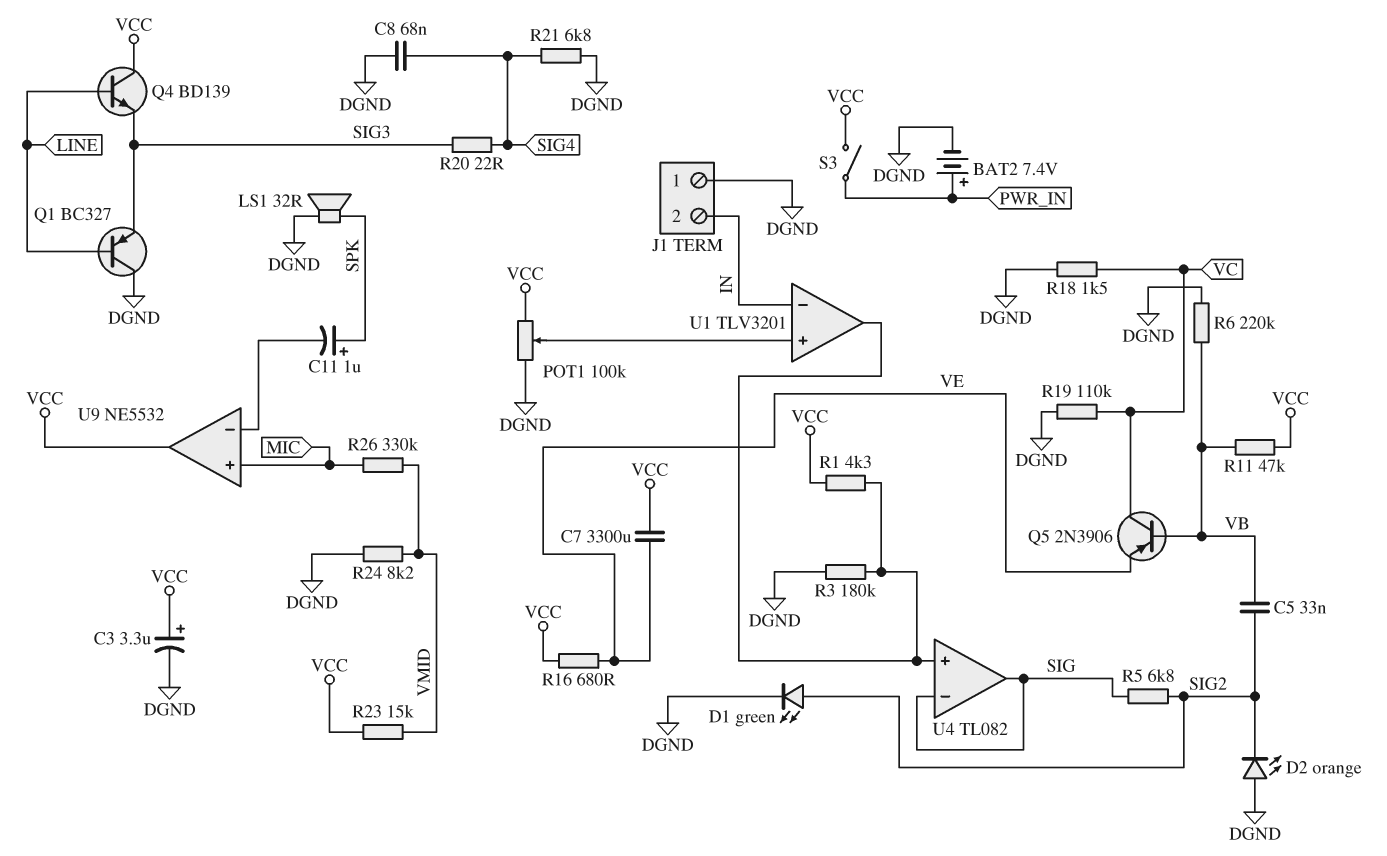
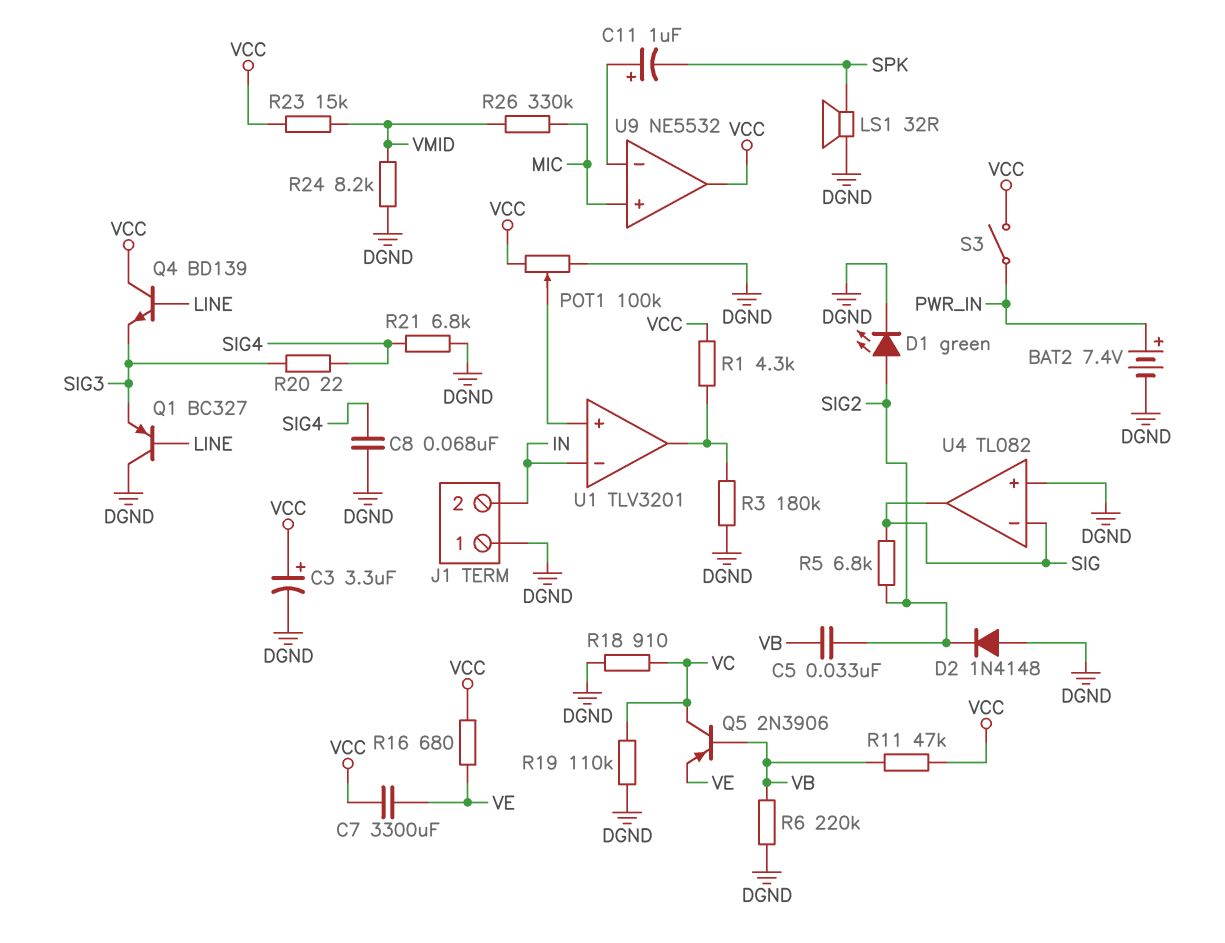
C11: 1uF (plus SPK, minus U9/in-) -> 1uF (plus U9/in-, minus SPK)
D2: LED orange (A DGND, K SIG2) -> diode 1N4148 (A DGND, K SIG2)
R18: 1.5k (DGND, VC) -> 910 (DGND, VC)
U4 pin in+: U1/out -> DGND

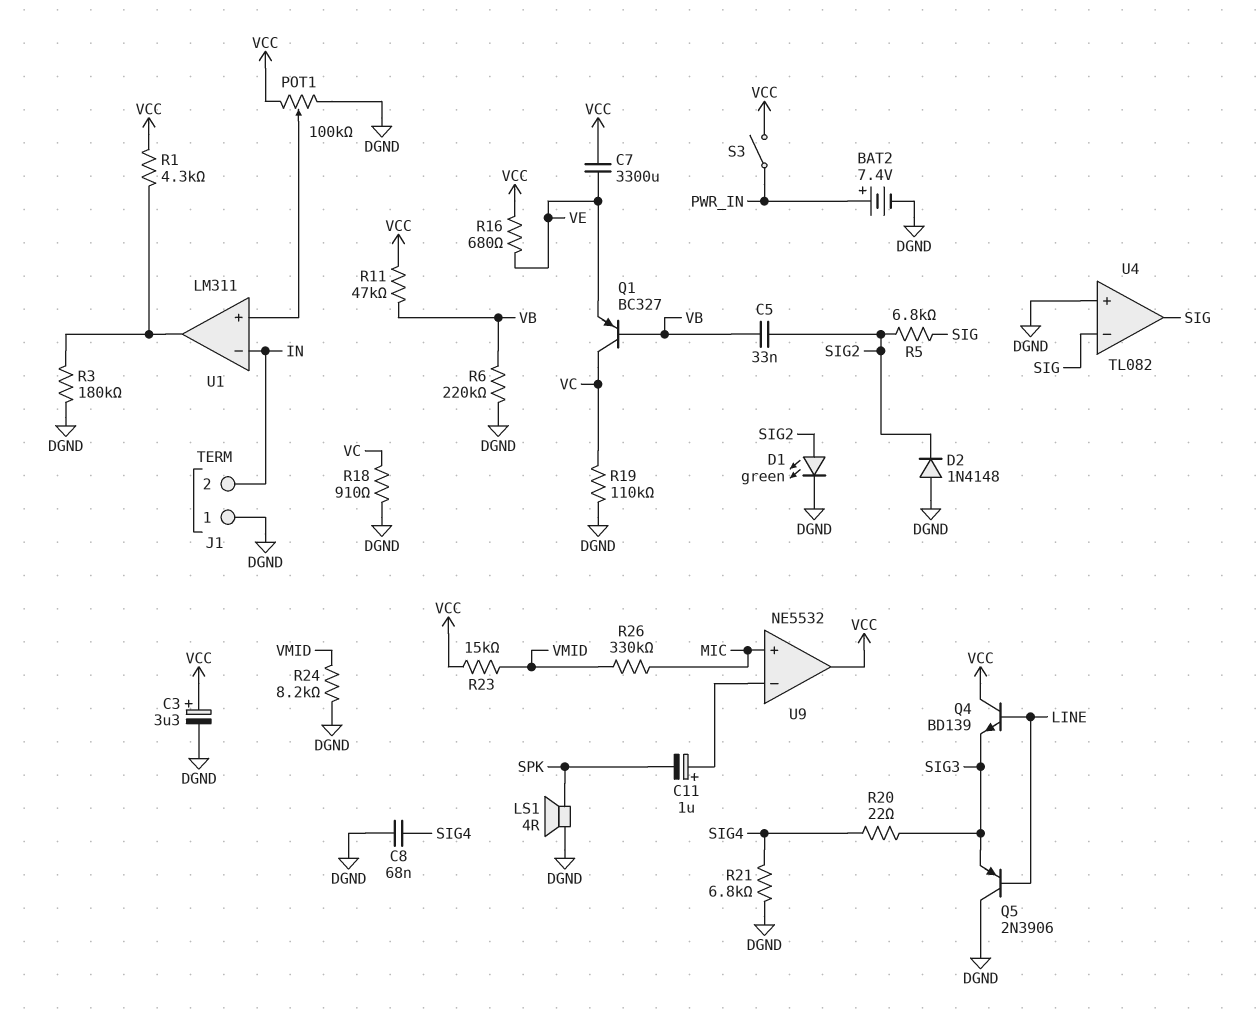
LS1: speaker 32R (DGND, SPK) -> speaker 4R (DGND, SPK)
Q1: PNP BC327 (B LINE, C DGND, E SIG3) -> PNP BC327 (B VB, C VC, E VE)
Q5: PNP 2N3906 (B VB, C VC, E VE) -> PNP 2N3906 (B LINE, C DGND, E SIG3)
U1: TLV3201 -> LM311

